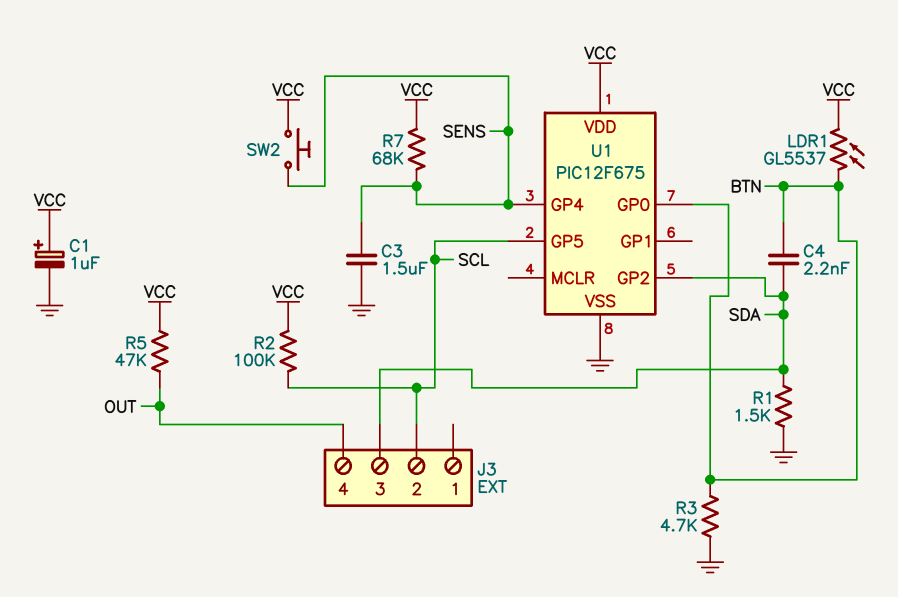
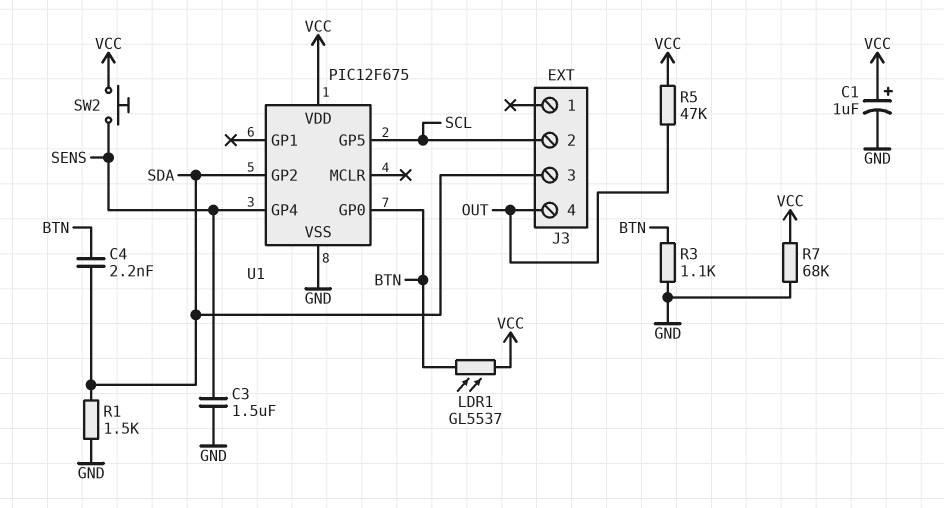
R2: 100k (SCL, VCC) -> none
R3: 4.7k (BTN, GND) -> 1.1k (BTN, GND)
R7: 68k (SENS, VCC) -> 68k (GND, VCC)

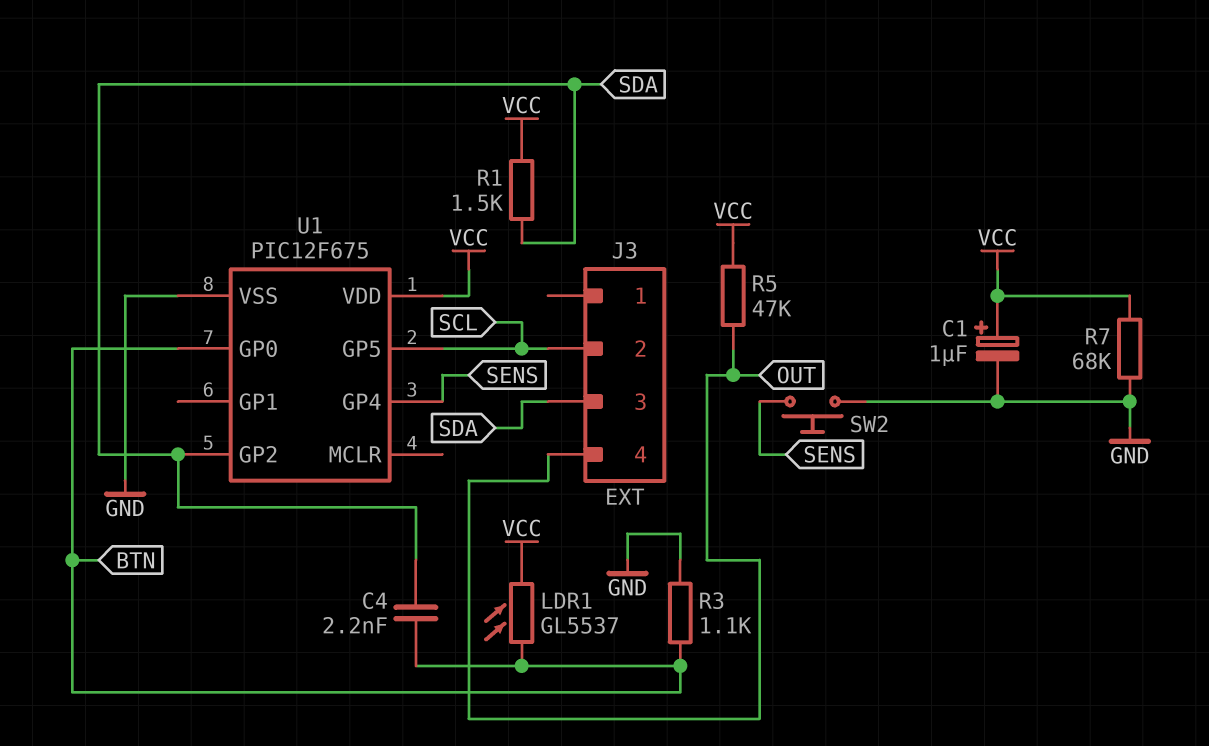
C3: 1.5uF (GND, SENS) -> none
R1: 1.5k (GND, SDA) -> 1.5k (SDA, VCC)
SW2: button (SENS, VCC) -> button (GND, SENS)

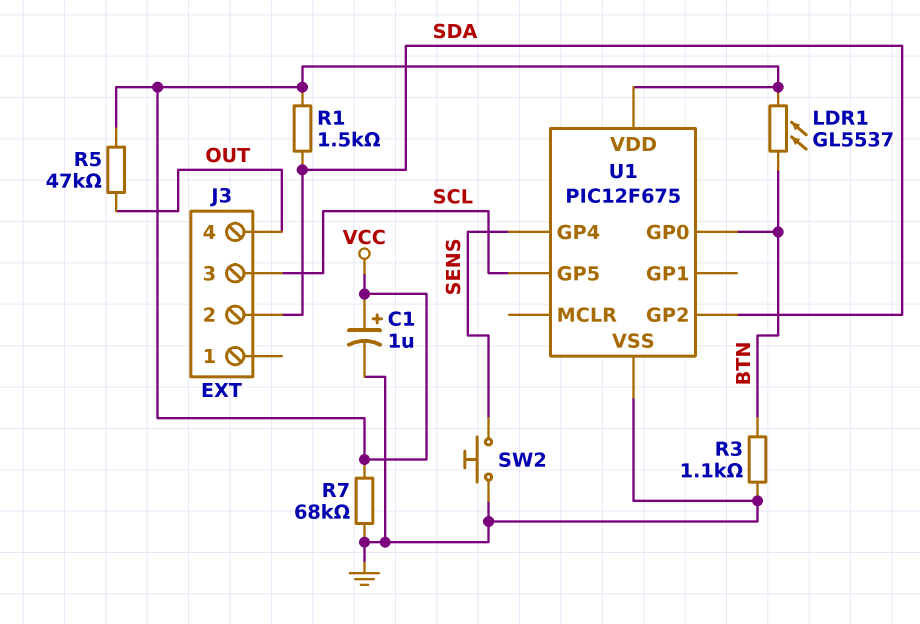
C4: 2.2nF (BTN, SDA) -> none
J3 pin 2: SCL -> SDA
J3 pin 3: SDA -> SCL

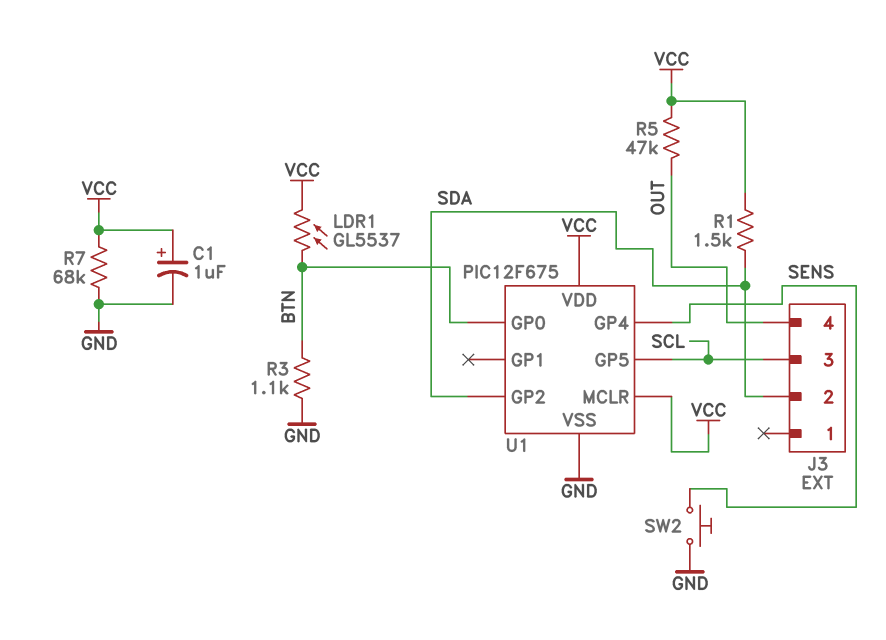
U1 pin MCLR: none -> VCC

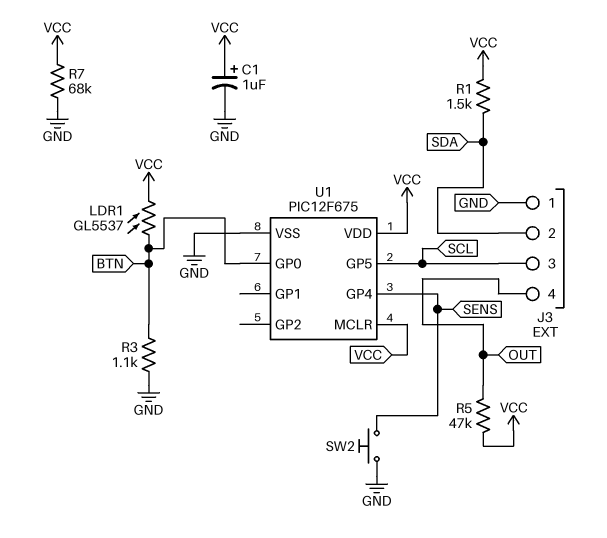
J3 pin 1: none -> GND
U1 pin GP2: SDA -> none

